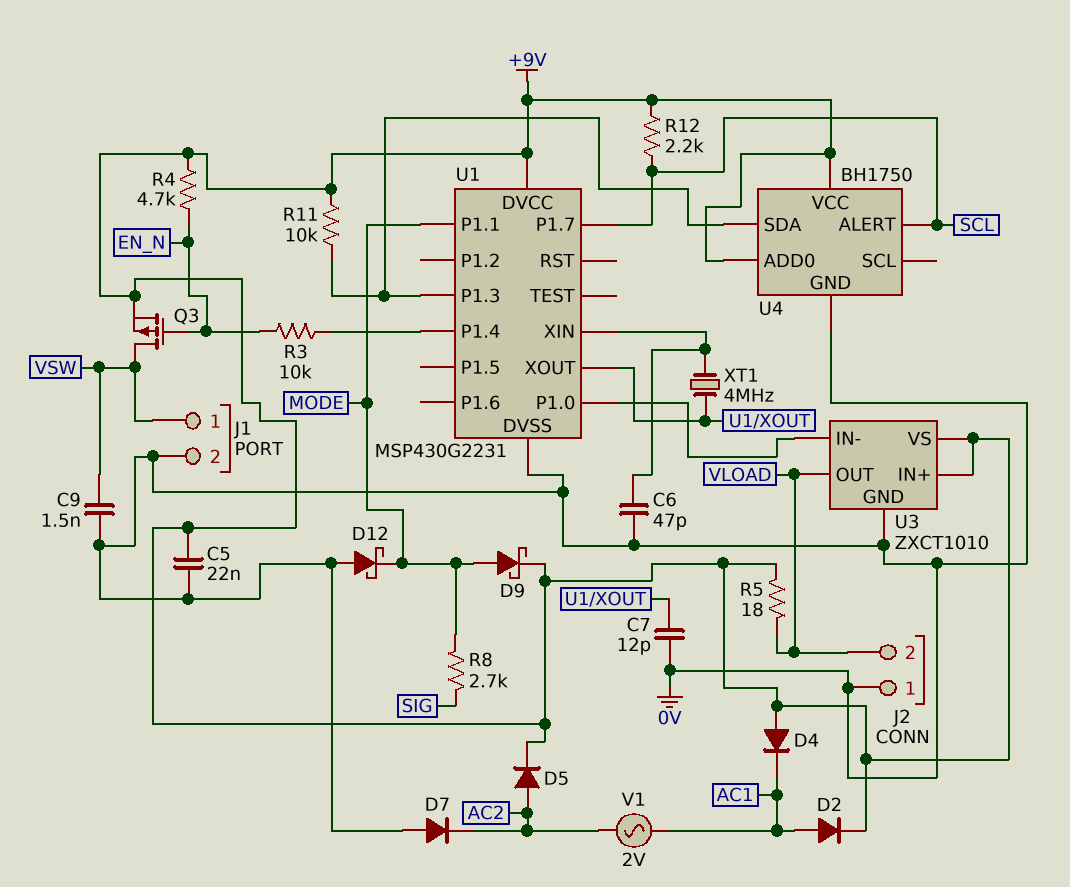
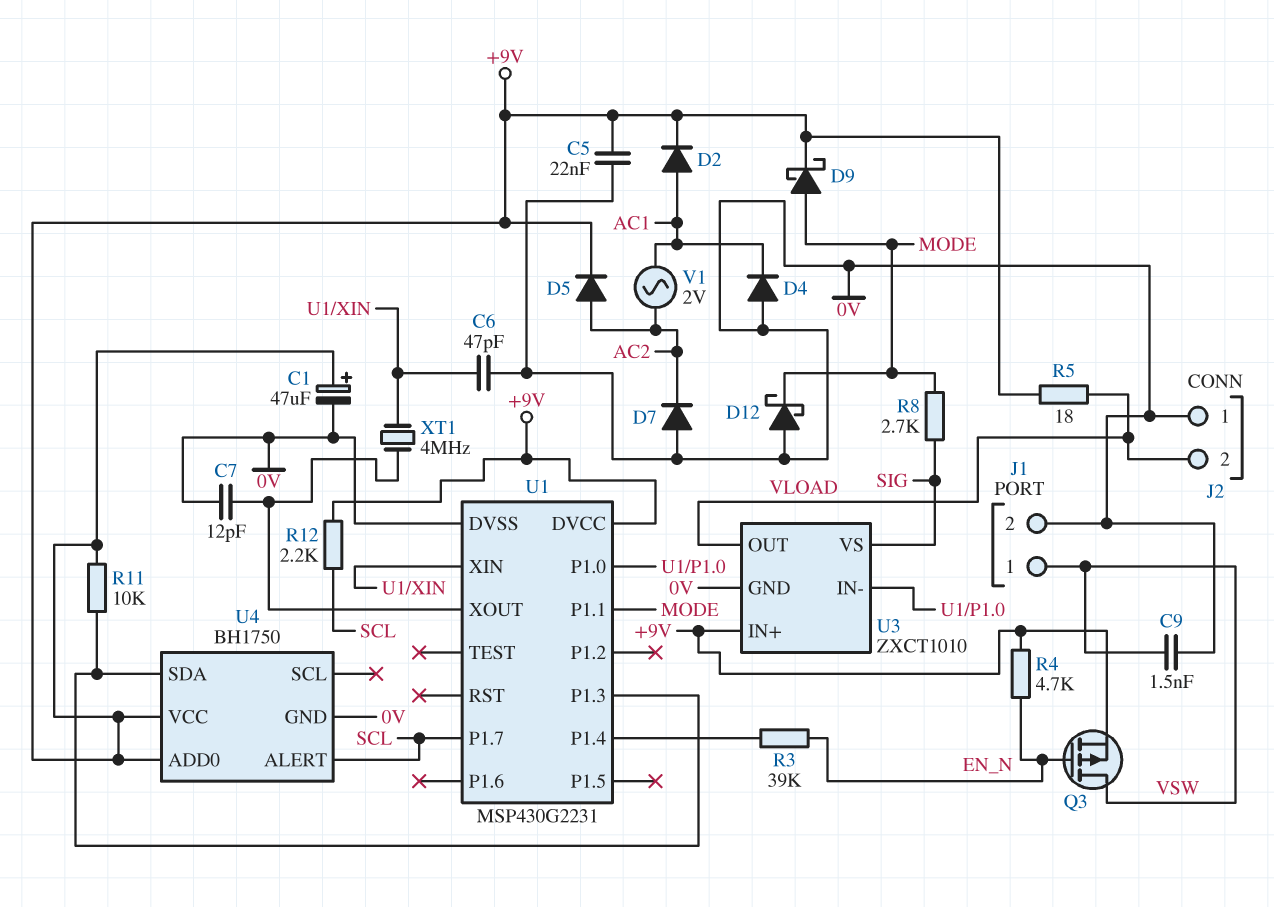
C1: none -> 47uF (plus +9V, minus 0V)
D4: diode (A +9V, K AC1) -> diode (A 0V, K AC1)
R3: 10k (EN_N, U1/P1.4) -> 39k (EN_N, U1/P1.4)
U3 pin VS: +9V -> SIG

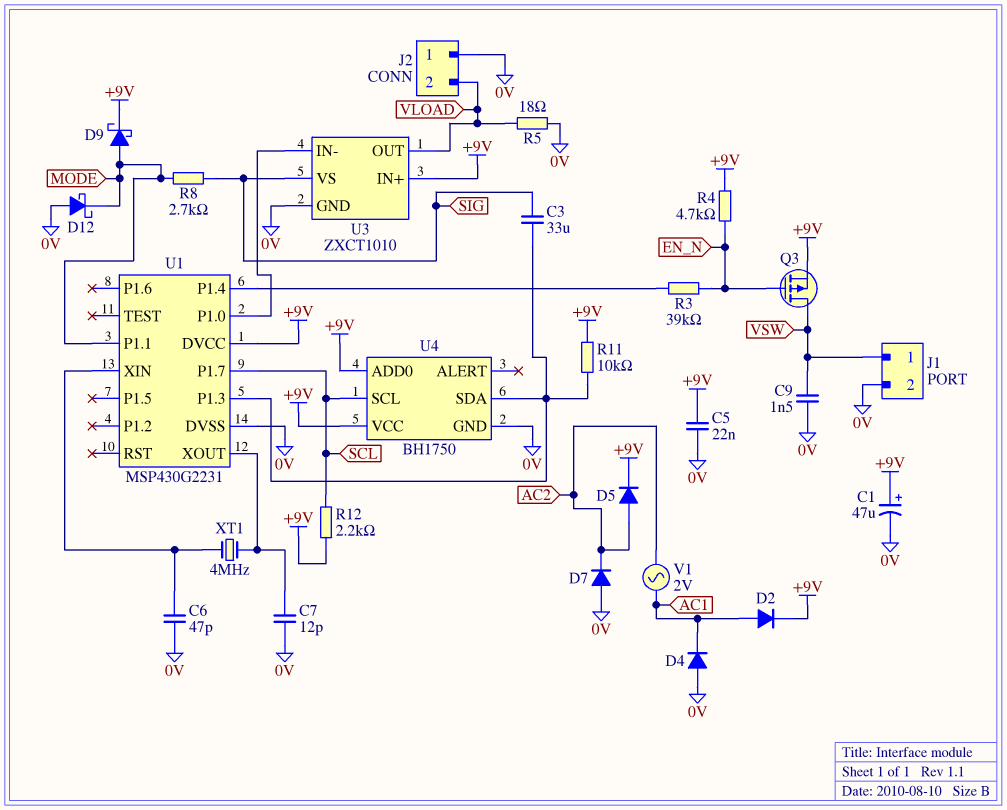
C3: none -> 33uF (SIG, U1/P1.3)
R5: 18 (+9V, VLOAD) -> 18 (0V, VLOAD)
U4 pin ALERT: SCL -> none
U4 pin SCL: none -> SCL

